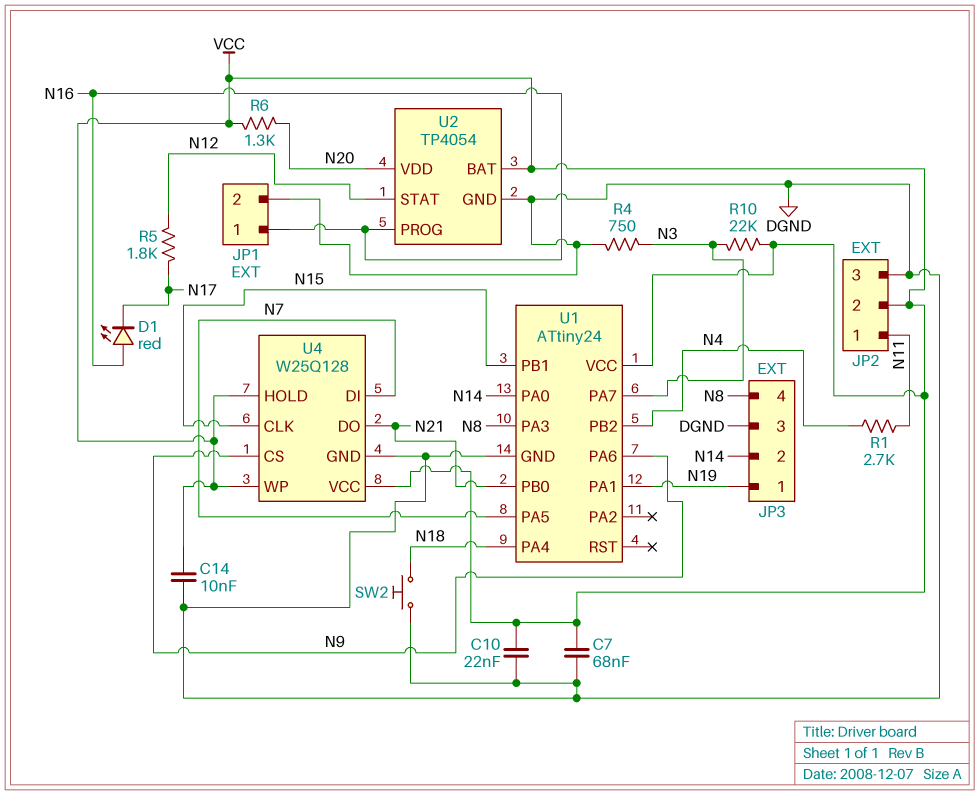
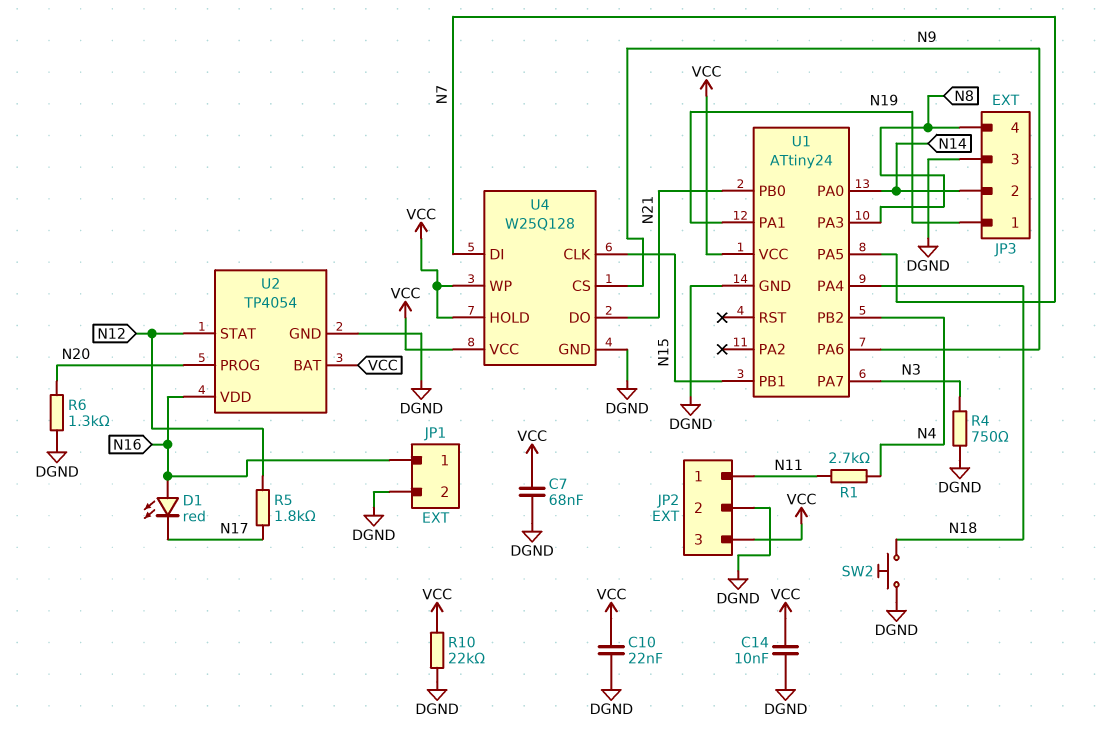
JP2 pin 2: VCC -> DGND
JP2 pin 3: DGND -> VCC
R6: 1.3k (N20, VCC) -> 1.3k (DGND, N20)
R10: 22k (N3, VCC) -> 22k (DGND, VCC)
U2 pin PROG: N16 -> N20
U2 pin VDD: N20 -> N16

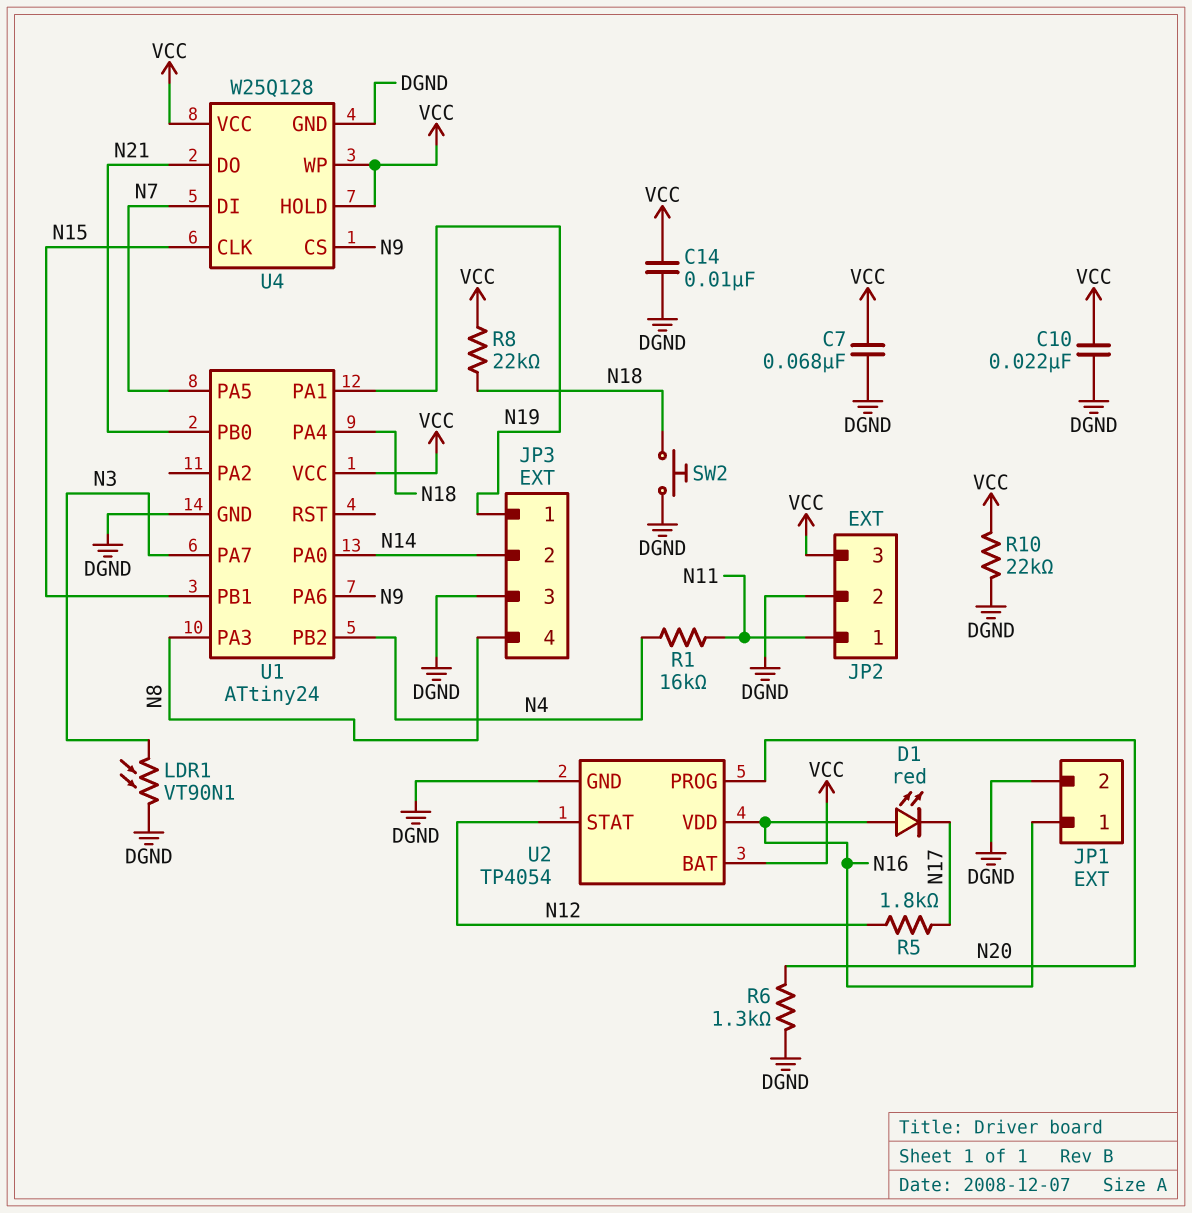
LDR1: none -> VT90N1 (DGND, N3)
R1: 2.7k (N4, N11) -> 16k (N4, N11)
R4: 750 (DGND, N3) -> none
R8: none -> 22k (N18, VCC)

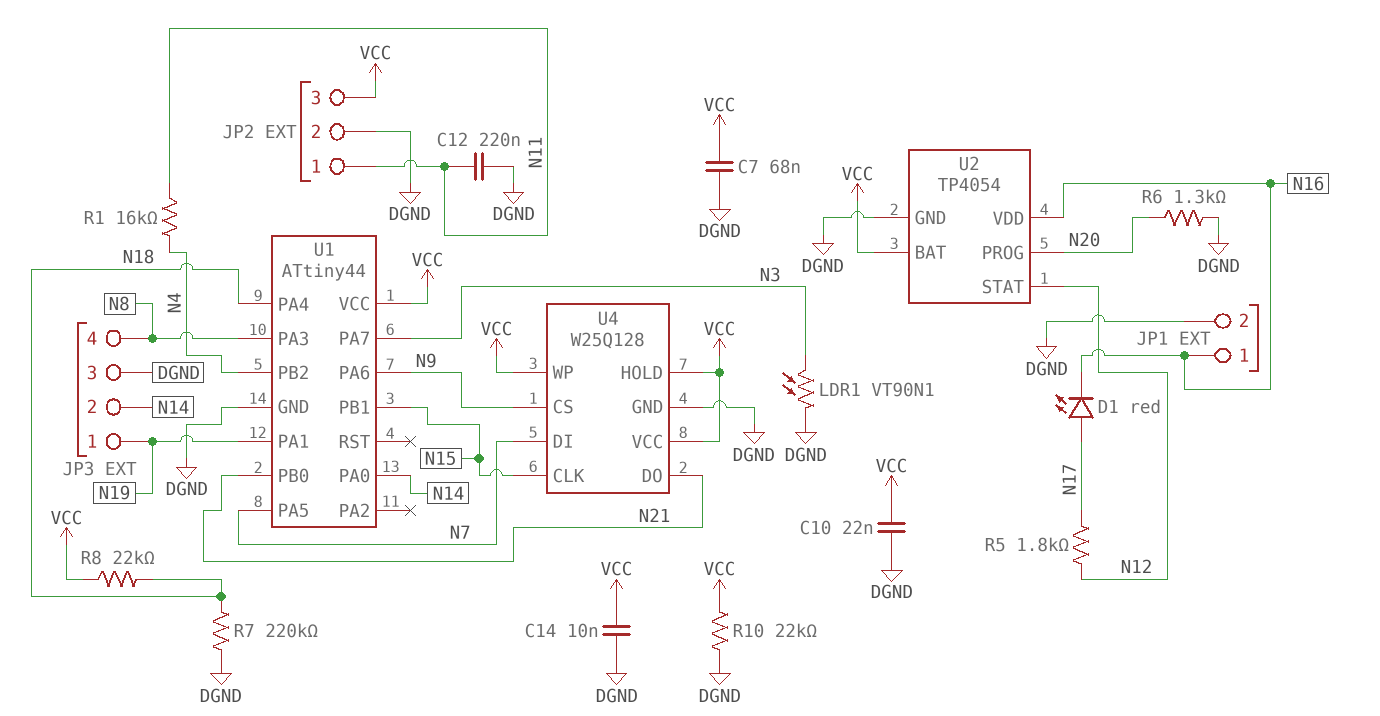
C12: none -> 220nF (DGND, N11)
D1: LED red (A N16, K N17) -> LED red (A N17, K N16)
R7: none -> 220k (DGND, N18)
SW2: button (DGND, N18) -> none
U1: ATtiny24 -> ATtiny44

